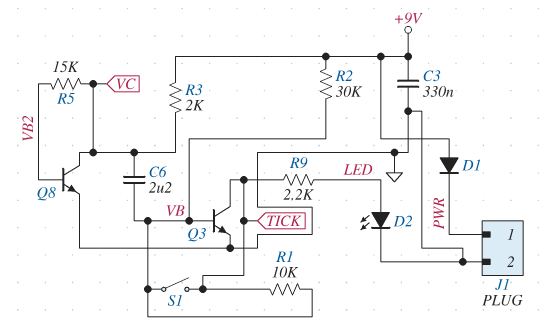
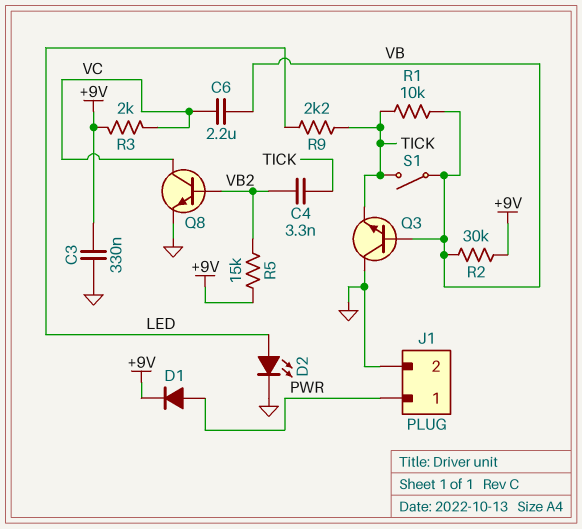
C4: none -> 3.3nF (TICK, VB2)
D1: diode (A +9V, K PWR) -> diode (A PWR, K +9V)
Q3: NPN (B VB, C TICK, E GND) -> NPN (B VB, C GND, E TICK)
R5: 15k (VB2, VC) -> 15k (+9V, VB2)

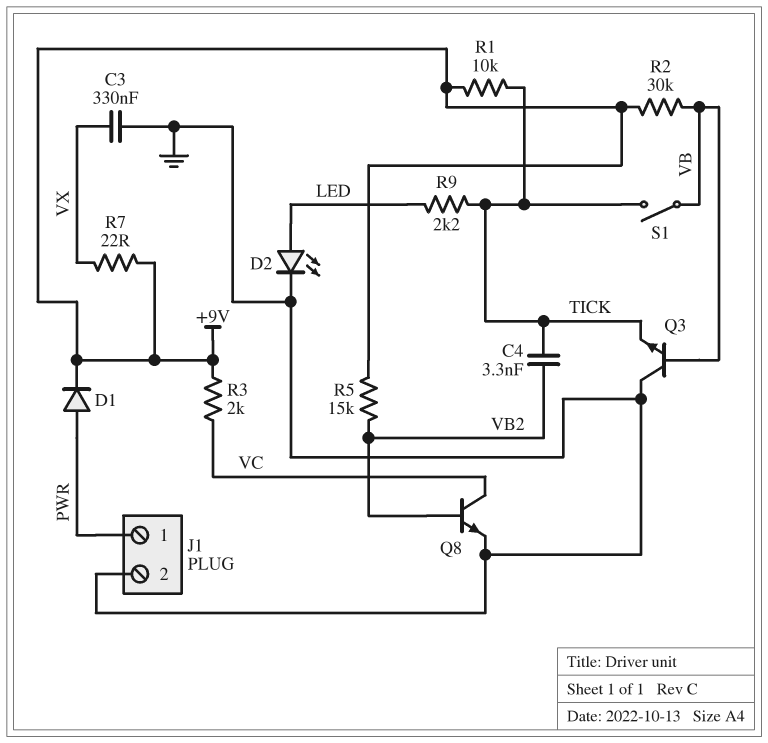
C3: 330nF (+9V, GND) -> 330nF (GND, VX)
C6: 2.2uF (VB, VC) -> none
R1: 10k (TICK, VB) -> 10k (+9V, TICK)
R7: none -> 22 (+9V, VX)

